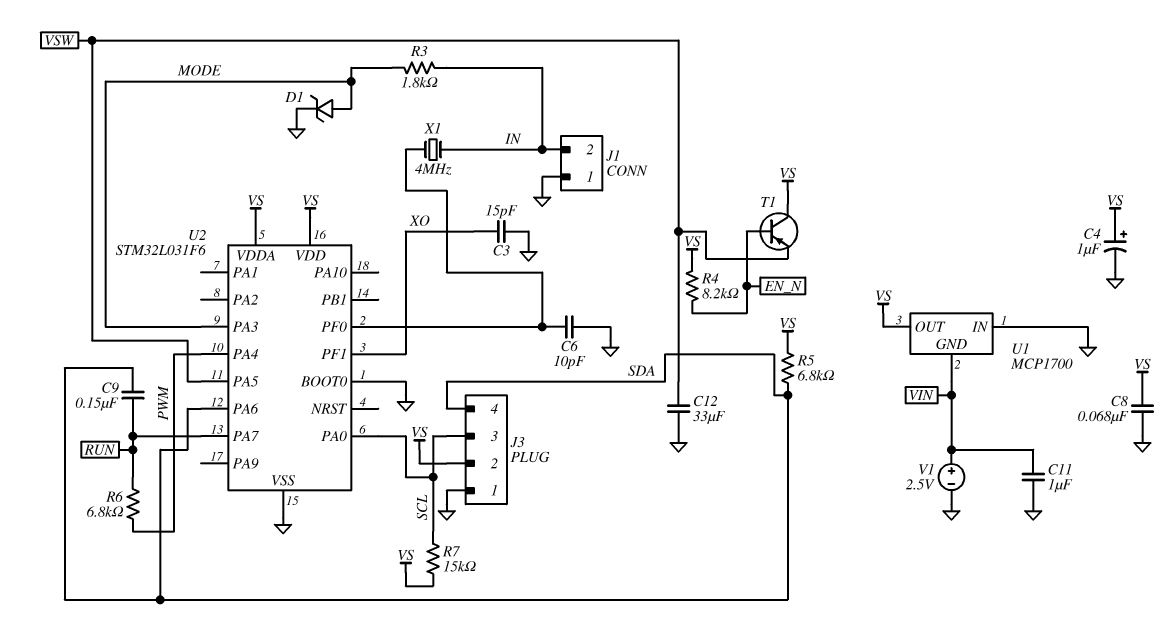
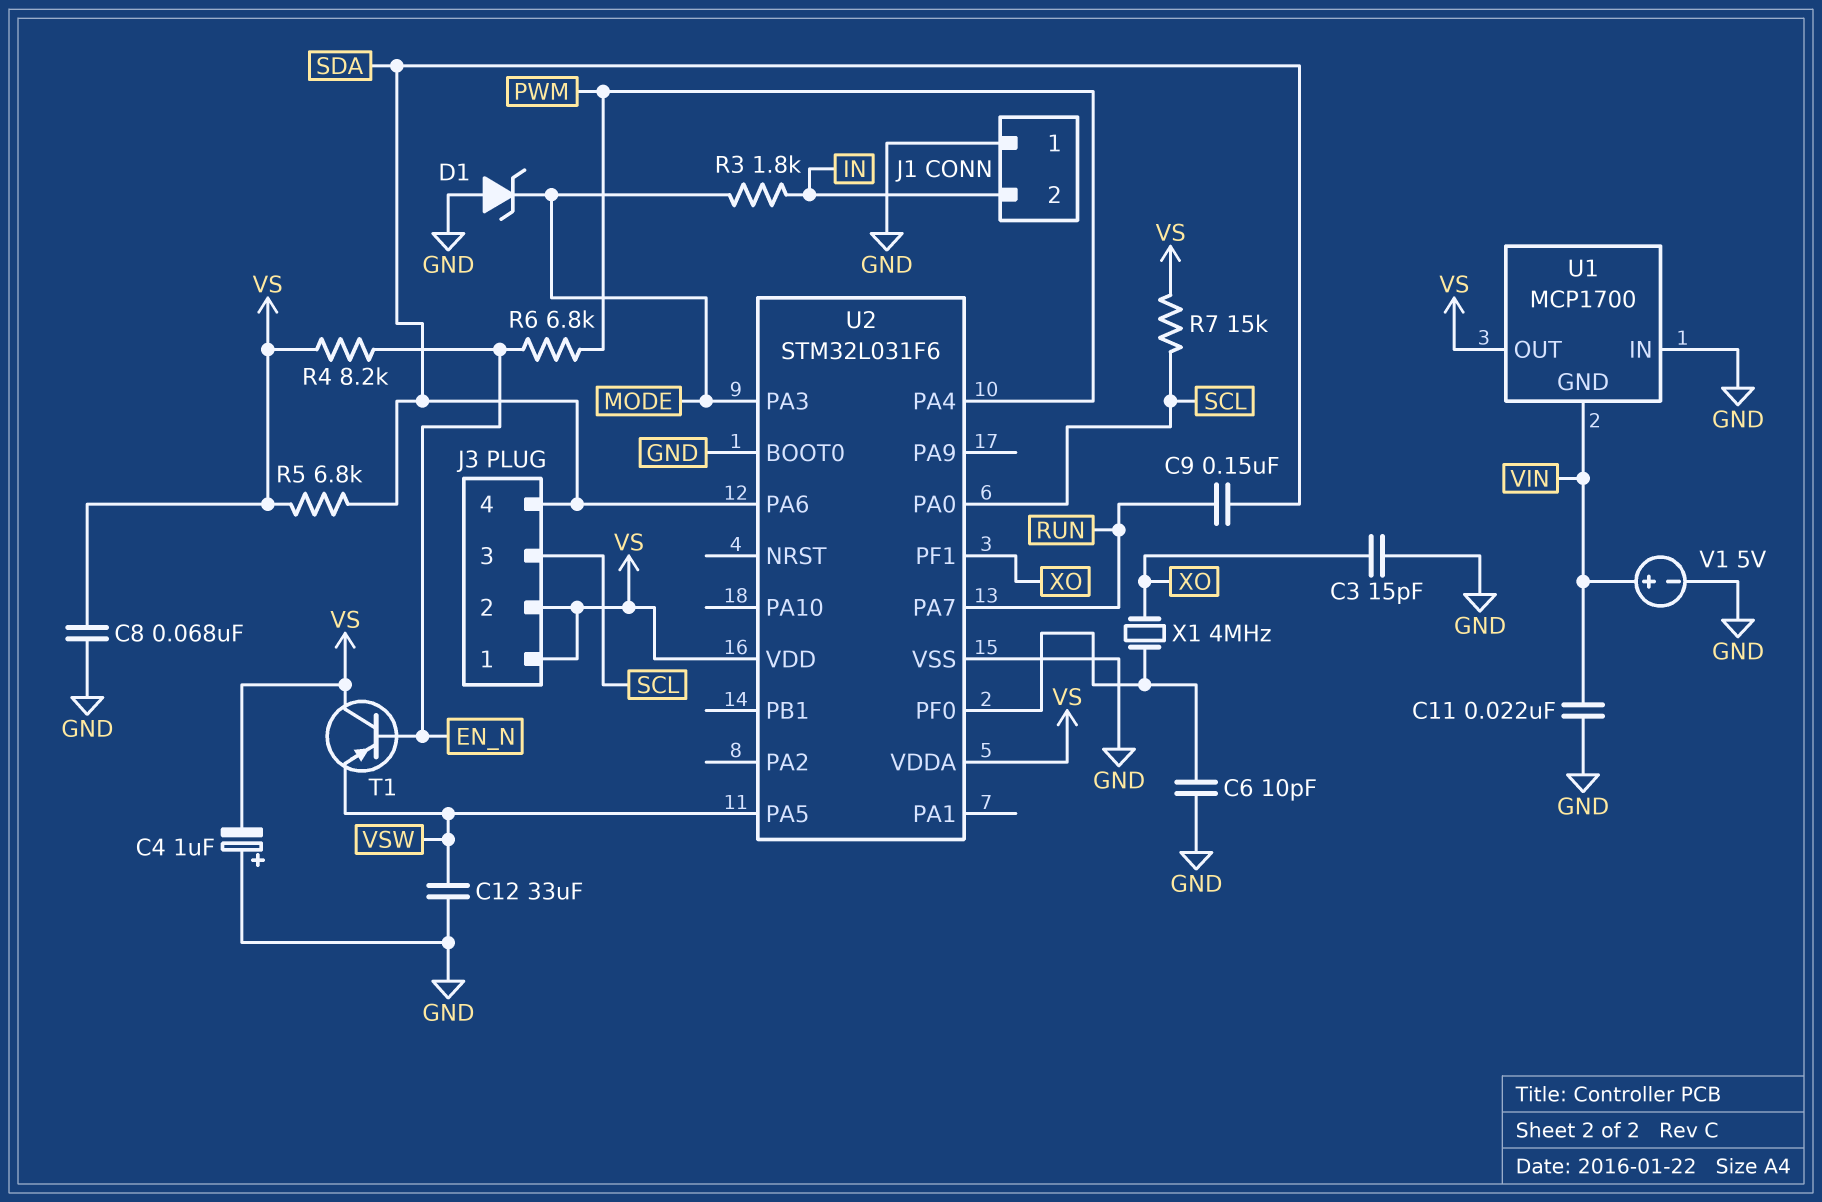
C4: 1uF (plus VS, minus GND) -> 1uF (plus GND, minus VS)
C11: 1uF (GND, VIN) -> 22nF (GND, VIN)
D1: zener (A MODE, K GND) -> zener (A GND, K MODE)
J3 pin 1: GND -> VS
R6: 6.8k (PWM, RUN) -> 6.8k (EN_N, PWM)
V1: 2.5V (plus VIN, minus GND) -> 5V (plus VIN, minus GND)
X1: 4MHz (IN, U2/PF0) -> 4MHz (U2/PF0, XO)

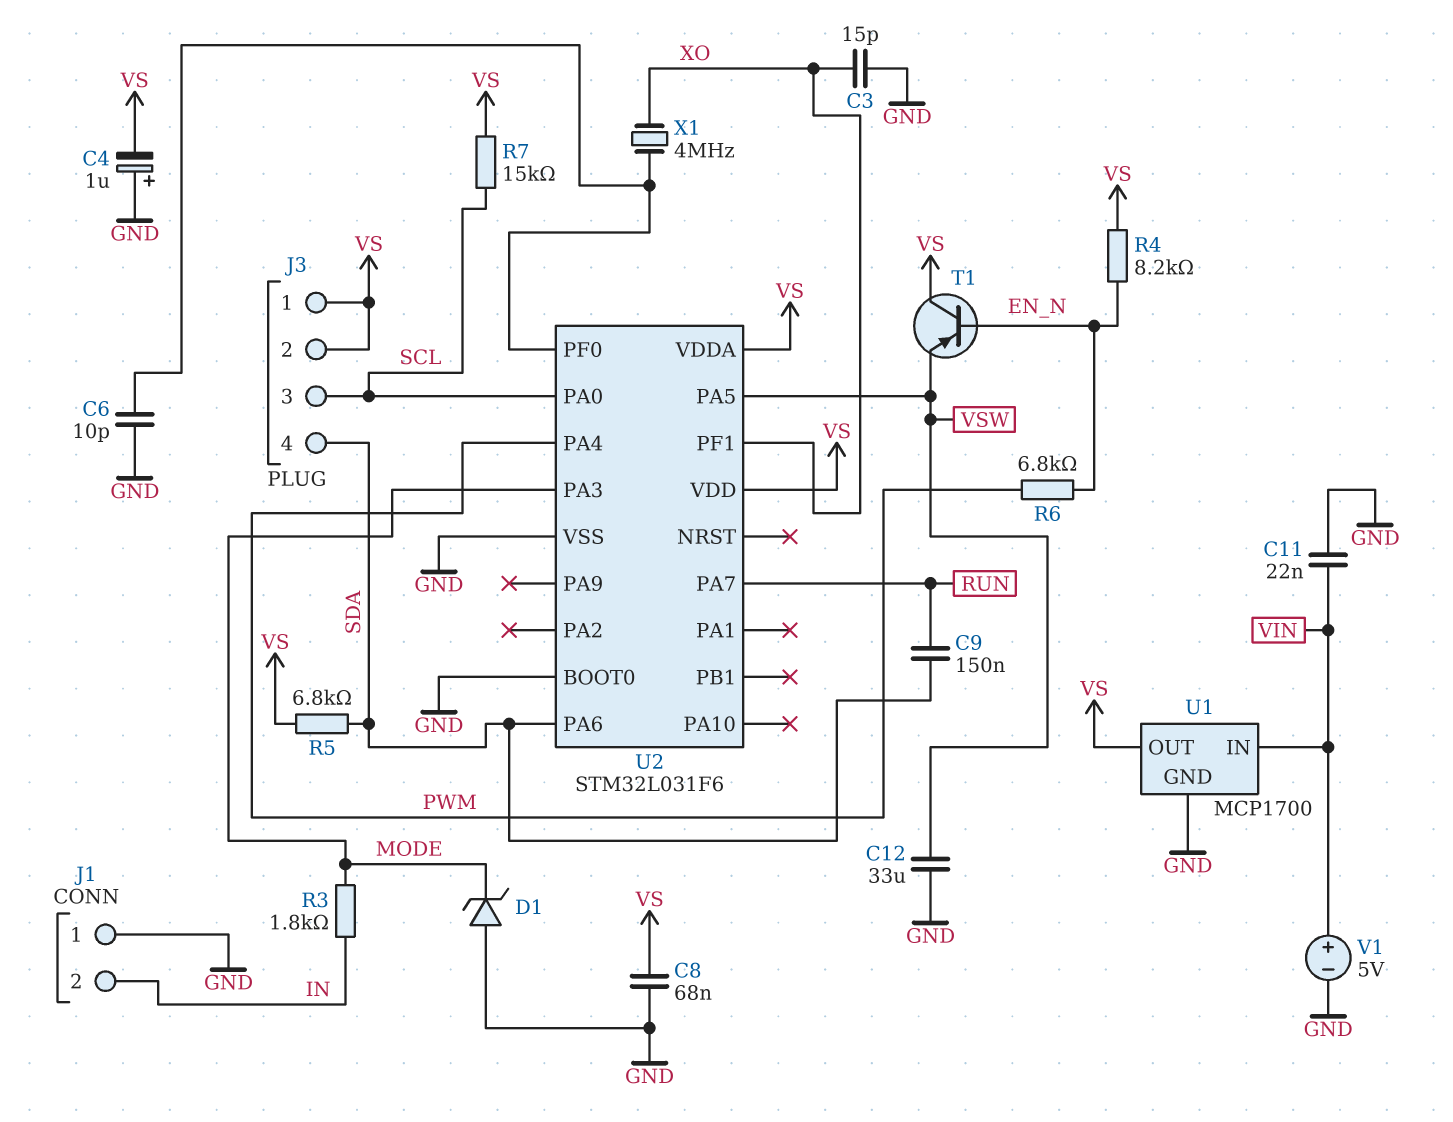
U1 pin GND: VIN -> GND
U1 pin IN: GND -> VIN

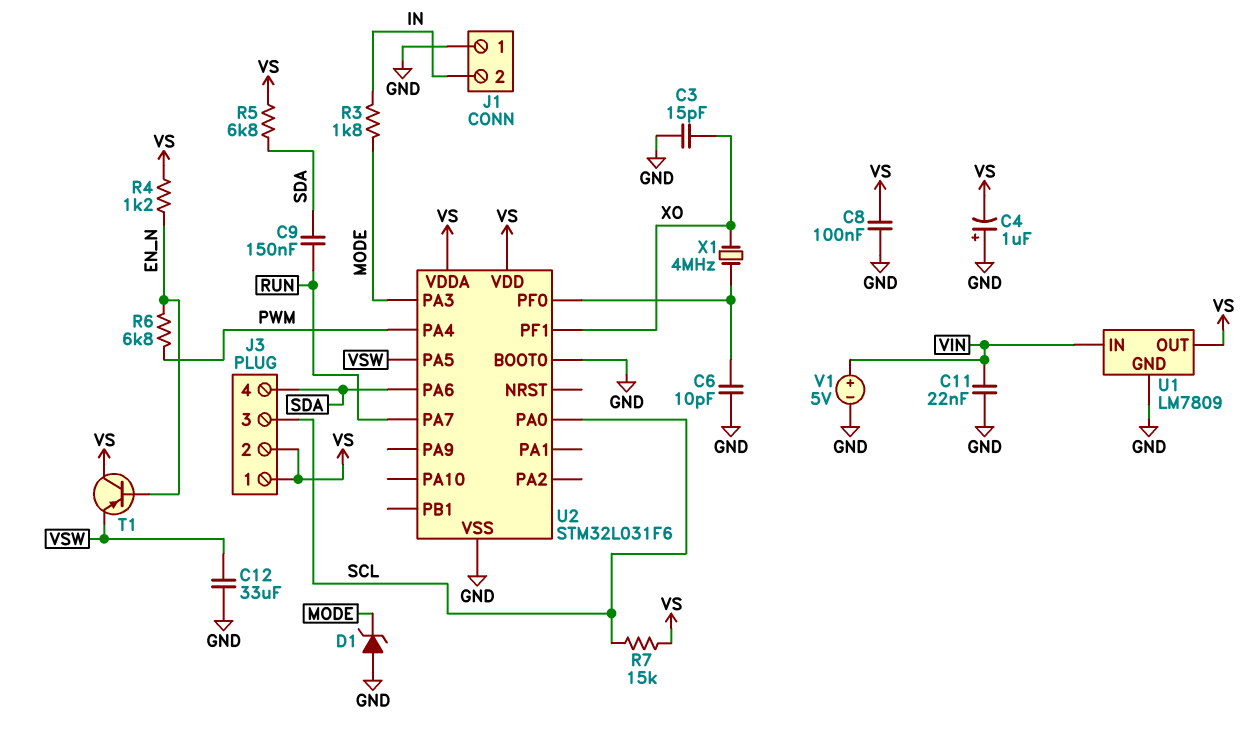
C8: 68nF (GND, VS) -> 100nF (GND, VS)
R4: 8.2k (EN_N, VS) -> 1.2k (EN_N, VS)
U1: MCP1700 -> LM7809

